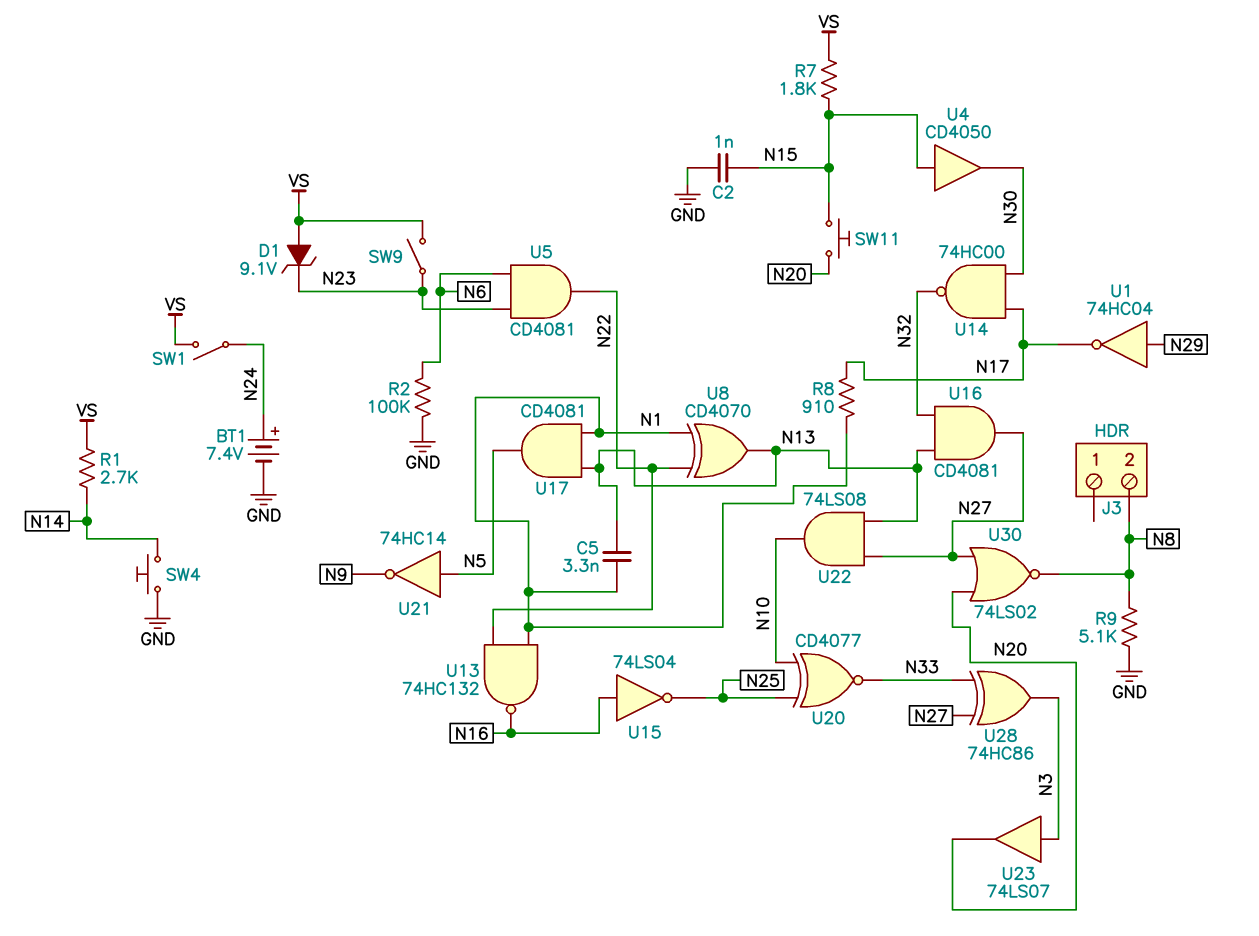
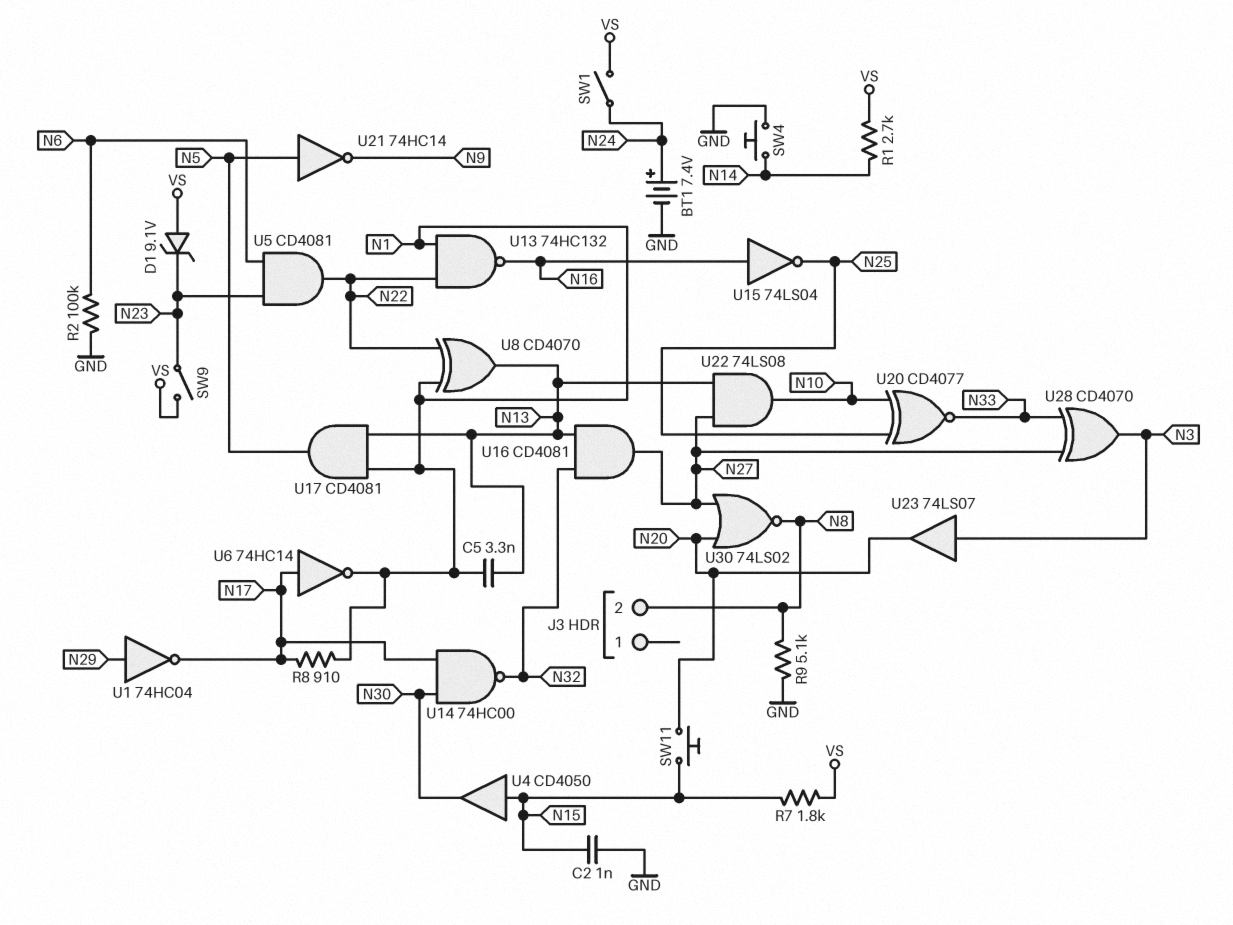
U6: none -> NOT 74HC14 (in N17, out N1)
U28: XOR 74HC86 (in N27, in N33, out N3) -> XOR CD4070 (in N27, in N33, out N3)

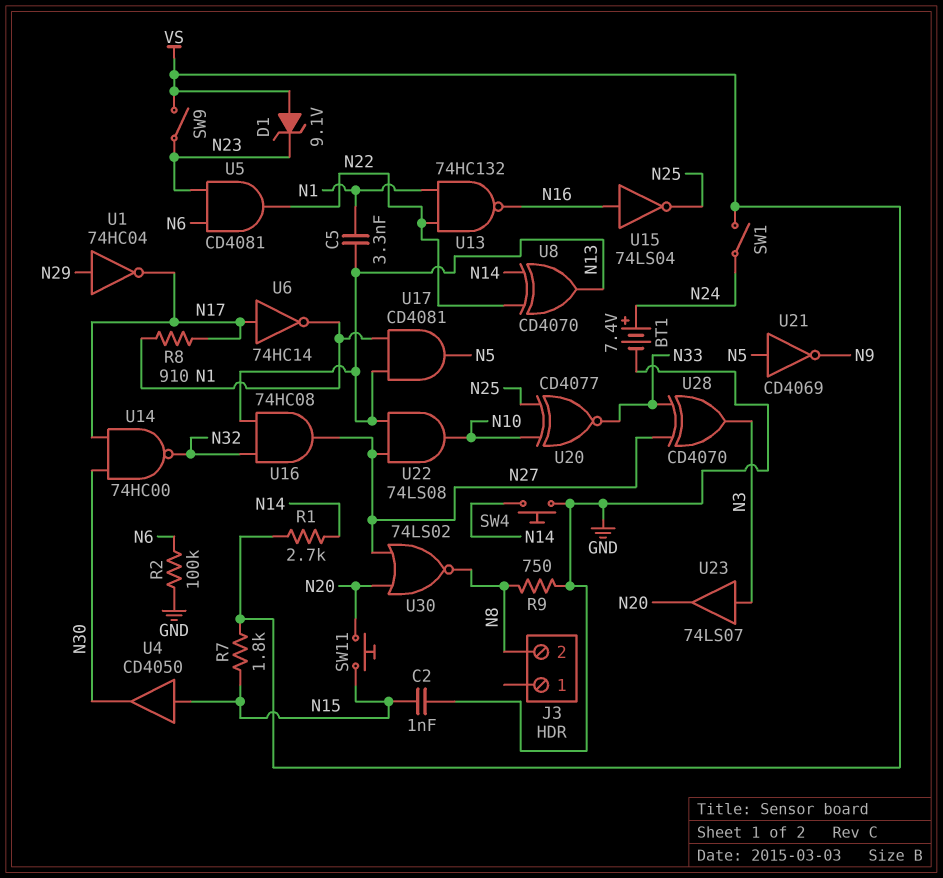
R9: 5.1k (GND, N8) -> 750 (GND, N8)
U8: XOR CD4070 (in N1, in N22, out N13) -> XOR CD4070 (in N14, in N22, out N13)
U16: AND CD4081 (in N13, in N32, out N27) -> AND 74HC08 (in N13, in N32, out N27)
U21: NOT 74HC14 (in N5, out N9) -> NOT CD4069 (in N5, out N9)

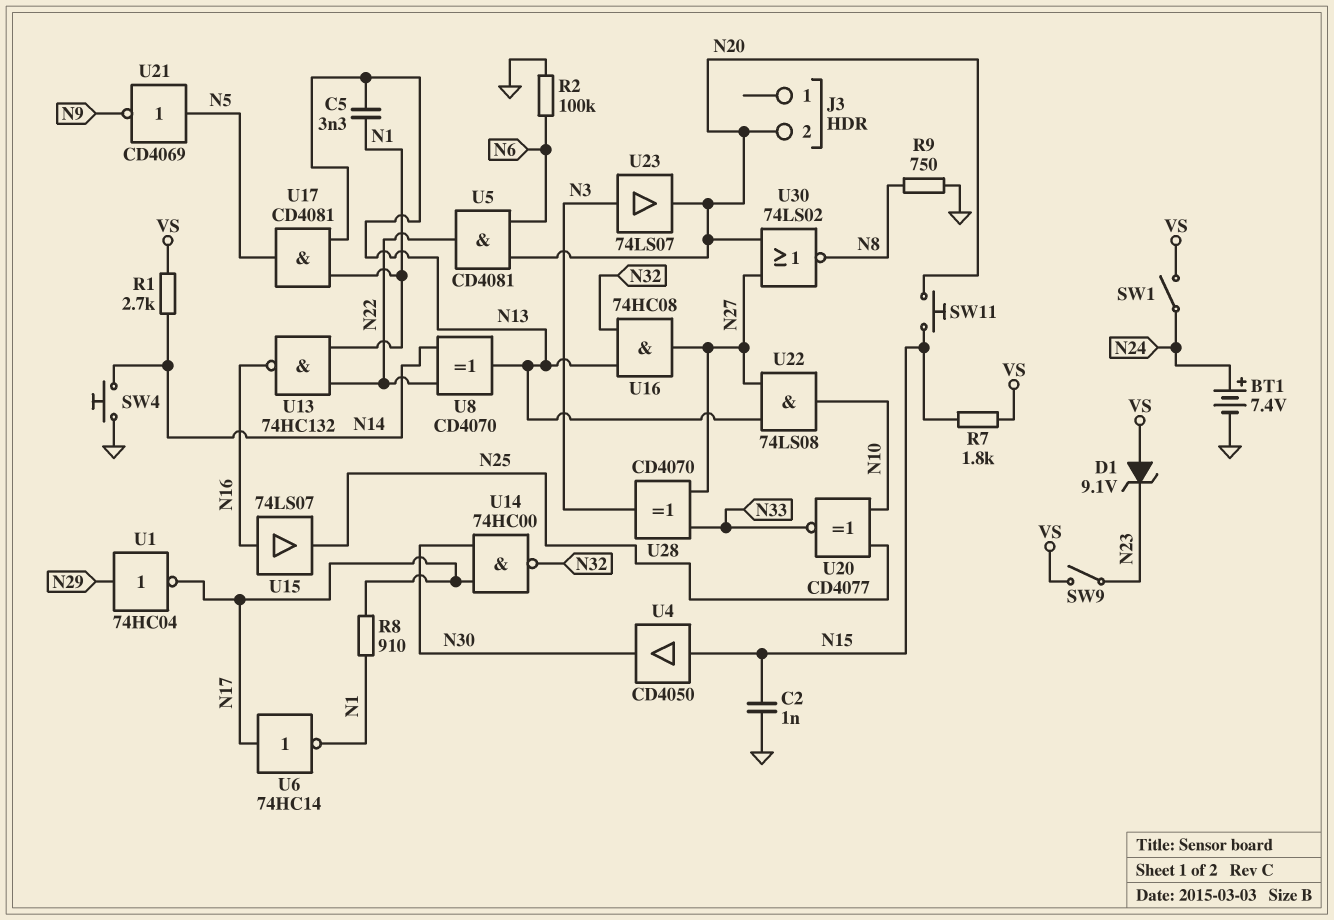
J3 pin 2: N8 -> N20
U5: AND CD4081 (in N6, in N23, out N22) -> AND CD4081 (in N6, in N20, out N22)
U15: NOT 74LS04 (in N16, out N25) -> buffer 74LS07 (in N16, out N25)

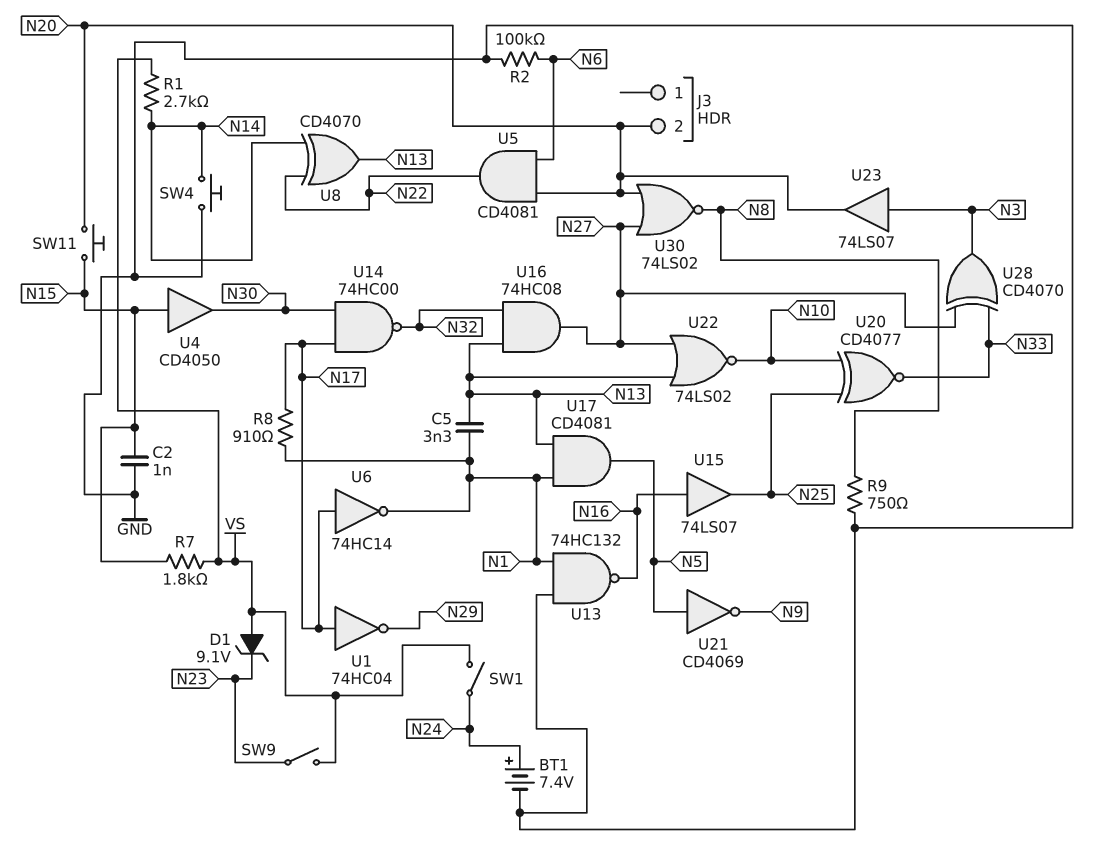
U1: NOT 74HC04 (in N29, out N17) -> NOT 74HC04 (in N17, out N29)
U13: NAND 74HC132 (in N1, in N22, out N16) -> NAND 74HC132 (in GND, in N1, out N16)
U22: AND 74LS08 (in N13, in N27, out N10) -> NOR 74LS02 (in N13, in N27, out N10)

